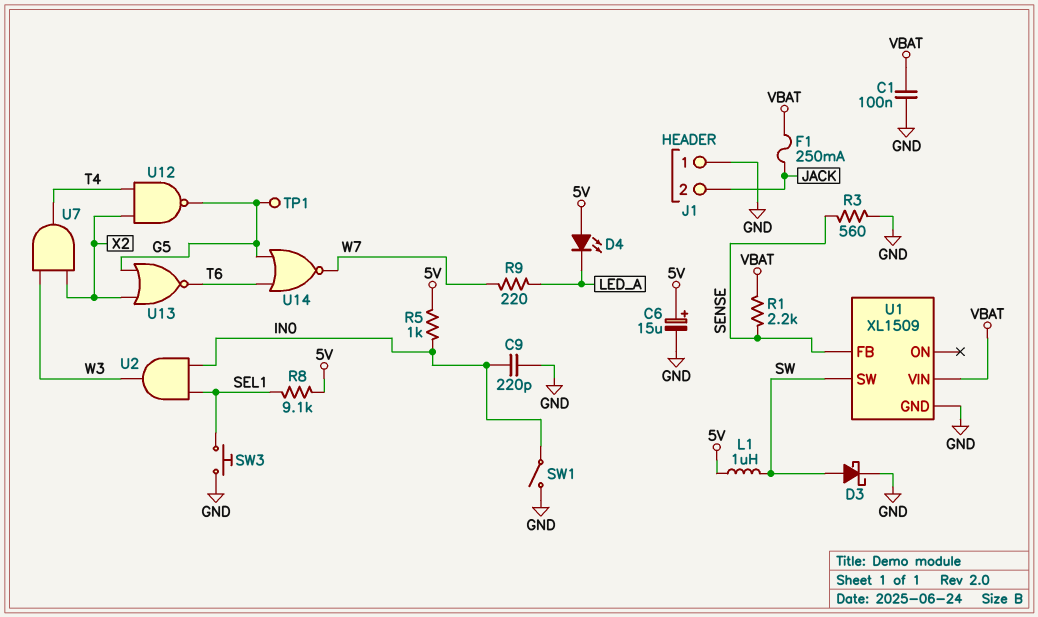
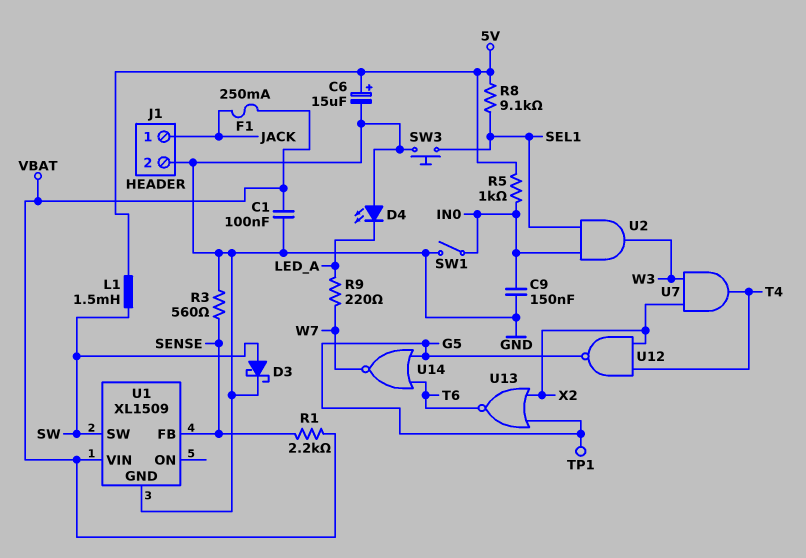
C9: 220pF (GND, IN0) -> 150nF (GND, IN0)
D4: LED (A 5V, K LED_A) -> LED (A GND, K LED_A)
J1 pin 1: GND -> JACK
J1 pin 2: JACK -> GND
L1: 1uH (5V, SW) -> 1.5mH (5V, SW)

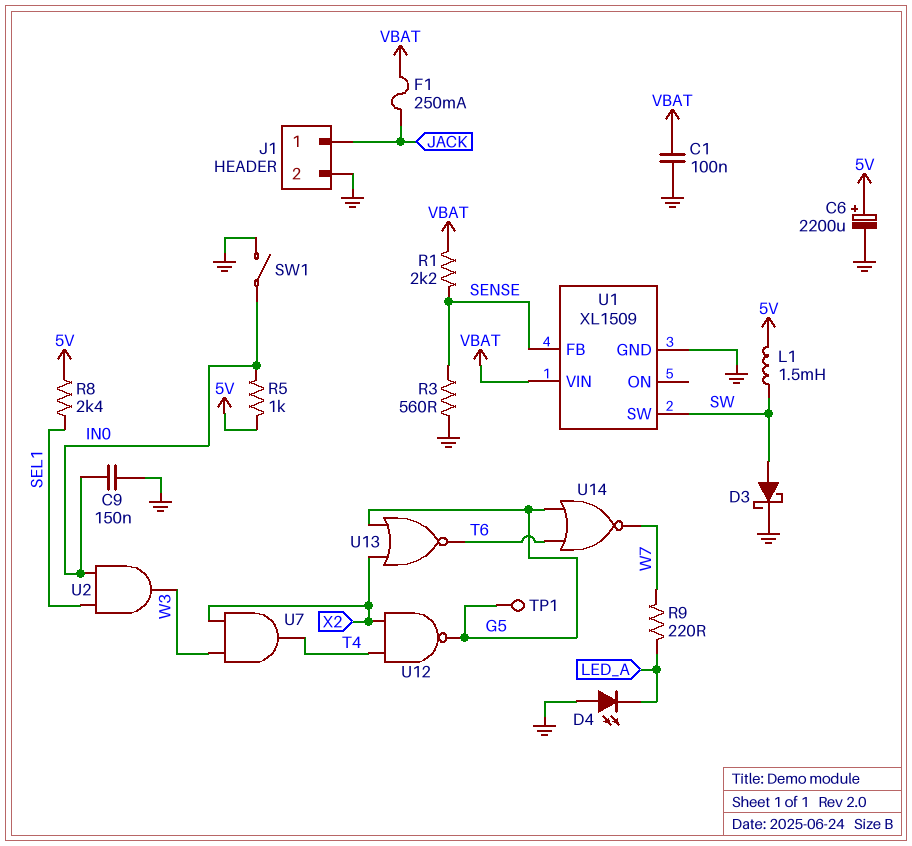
C6: 15uF (plus 5V, minus GND) -> 2200uF (plus 5V, minus GND)
R8: 9.1k (5V, SEL1) -> 2.4k (5V, SEL1)
SW3: button (GND, SEL1) -> none

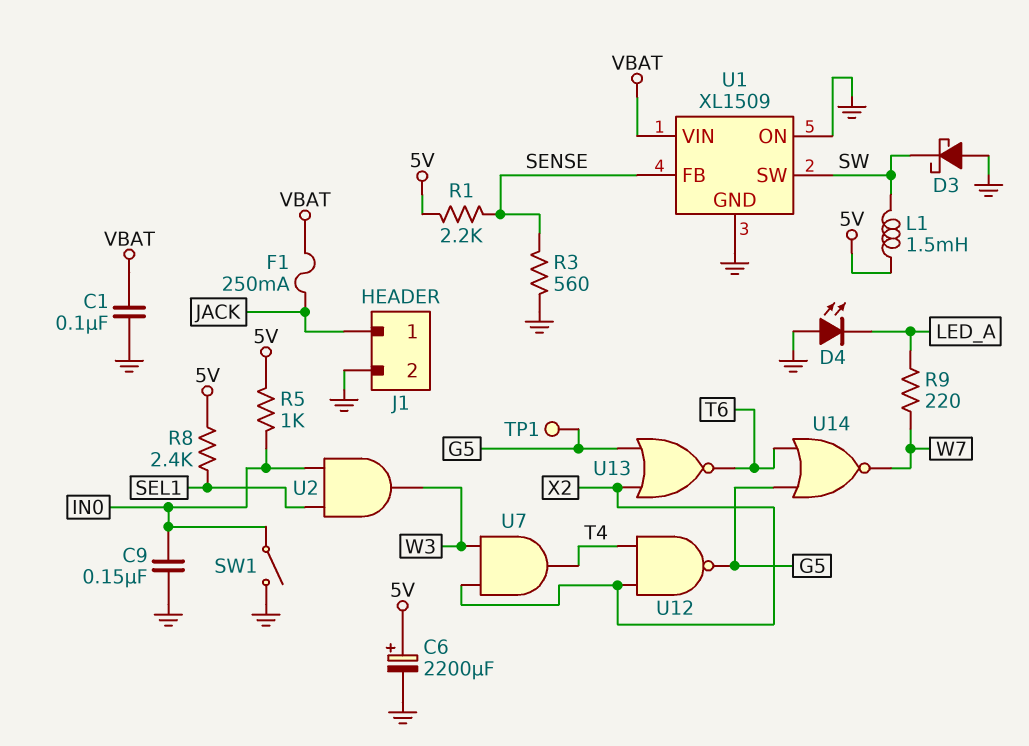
D3: schottky (A SW, K GND) -> schottky (A GND, K SW)
R1: 2.2k (SENSE, VBAT) -> 2.2k (5V, SENSE)
U1 pin ON: none -> GND

